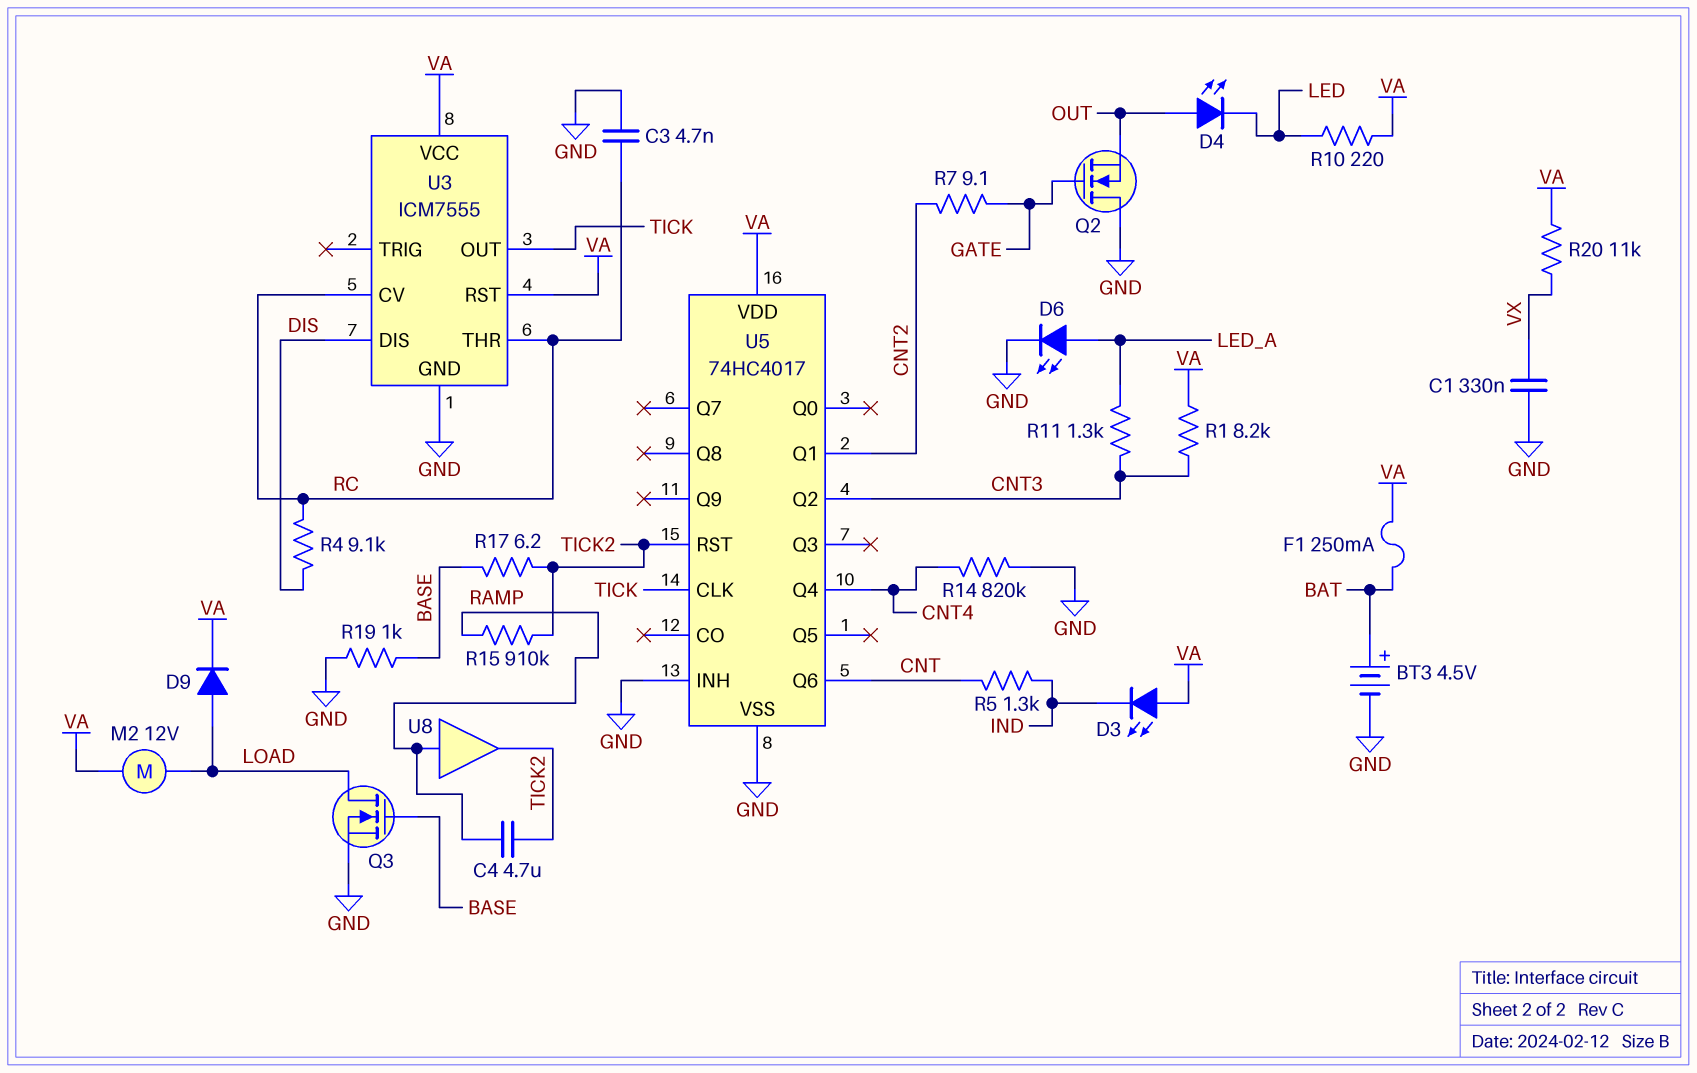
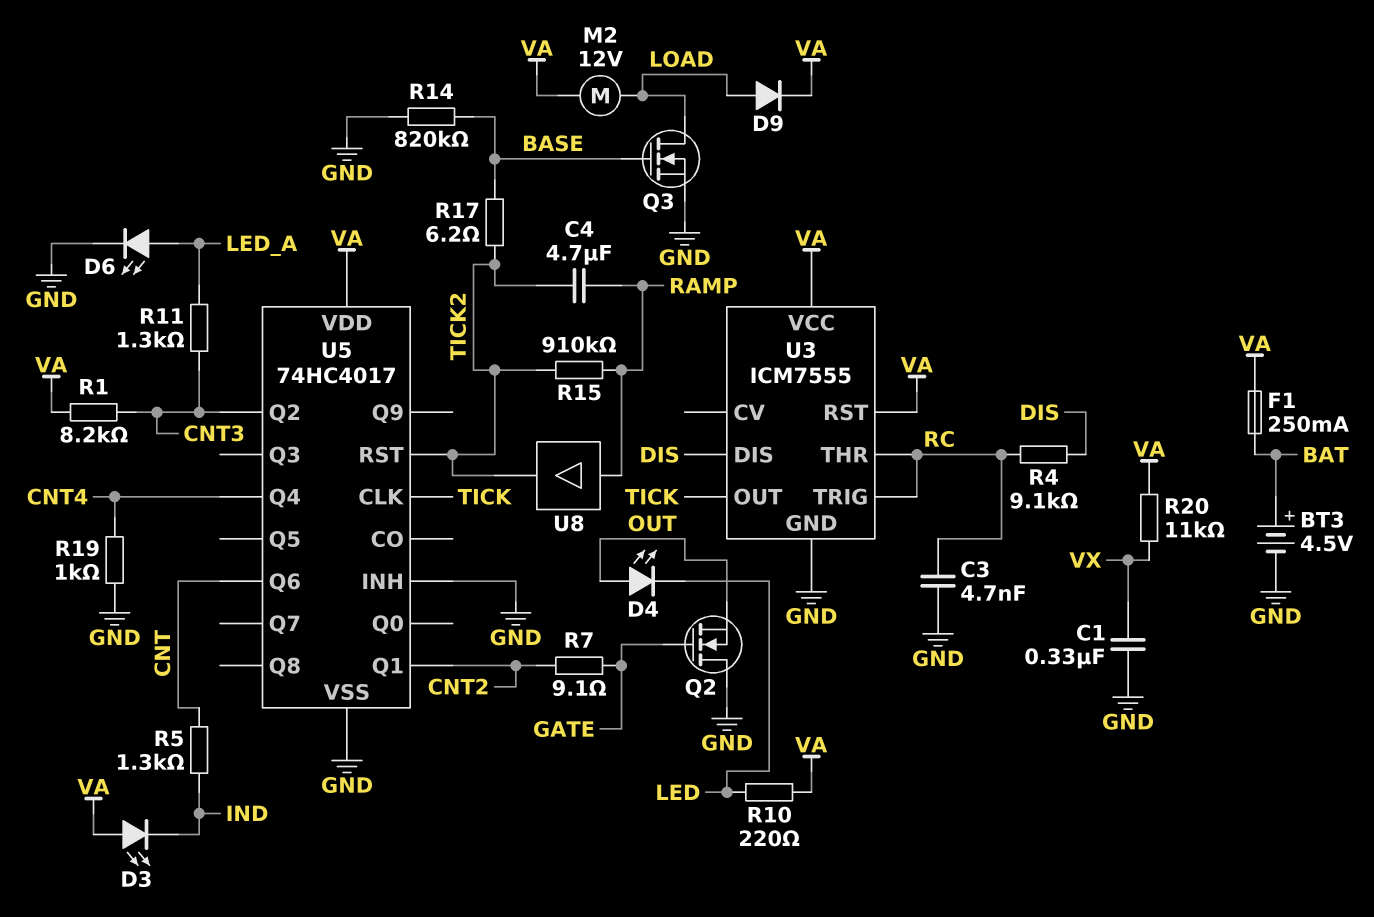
R14: 820k (CNT4, GND) -> 820k (BASE, GND)
R19: 1k (BASE, GND) -> 1k (CNT4, GND)
U3 pin CV: RC -> none
U3 pin TRIG: none -> RC

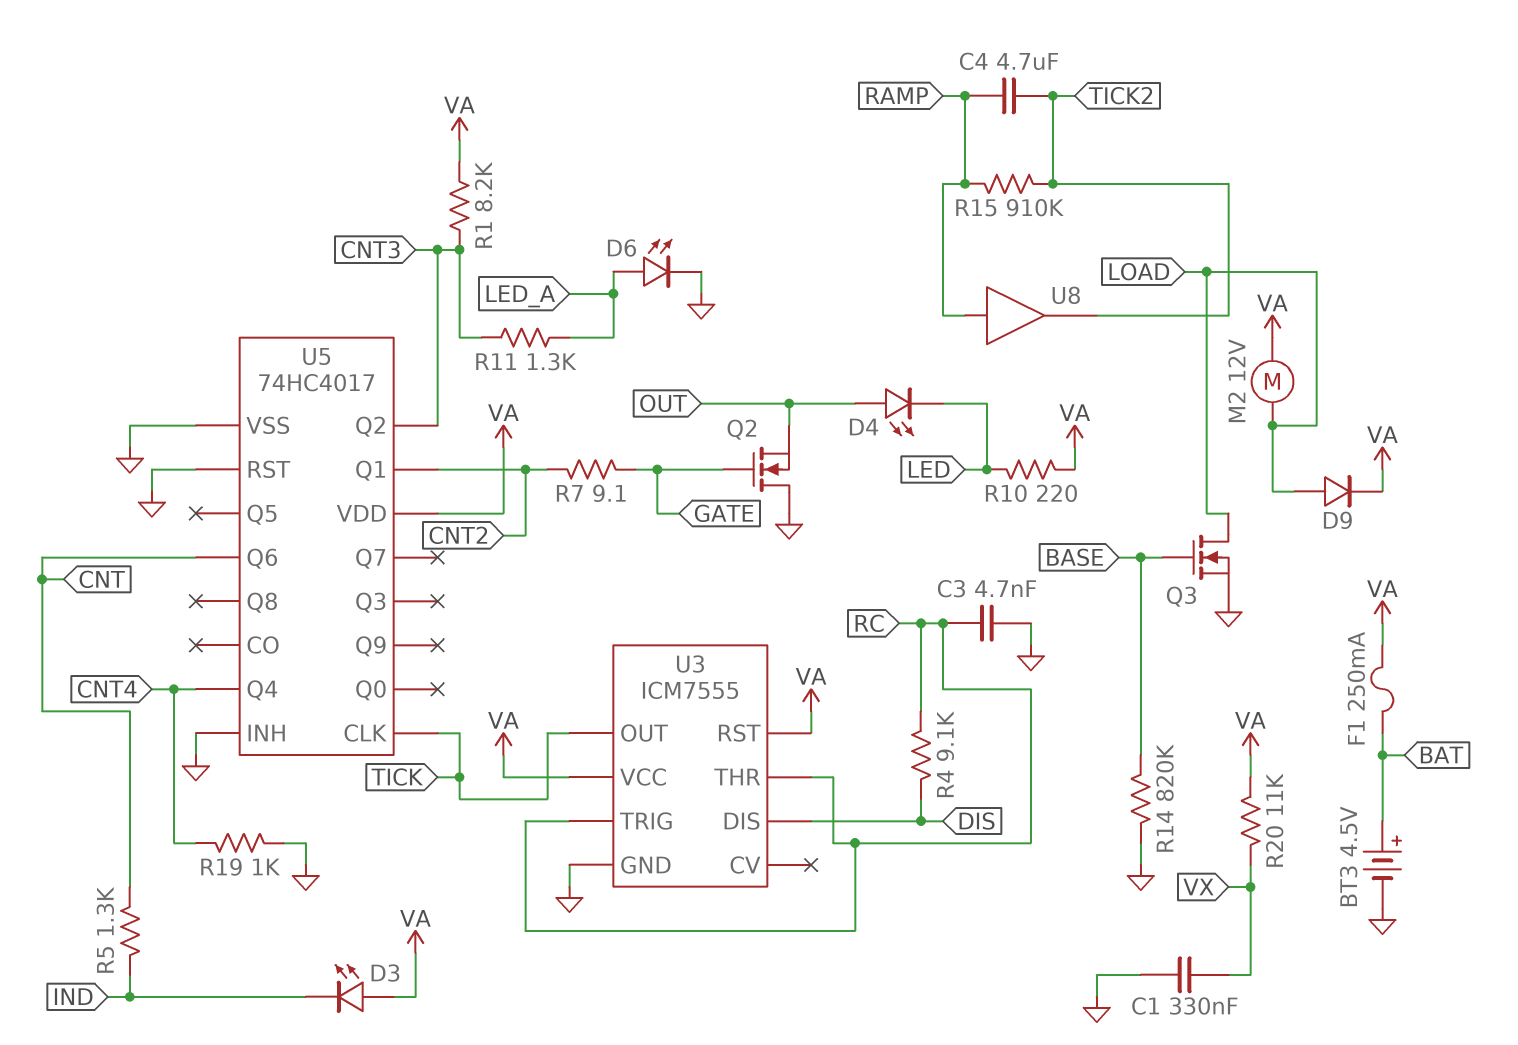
R17: 6.2 (BASE, TICK2) -> none
U5 pin RST: TICK2 -> GND

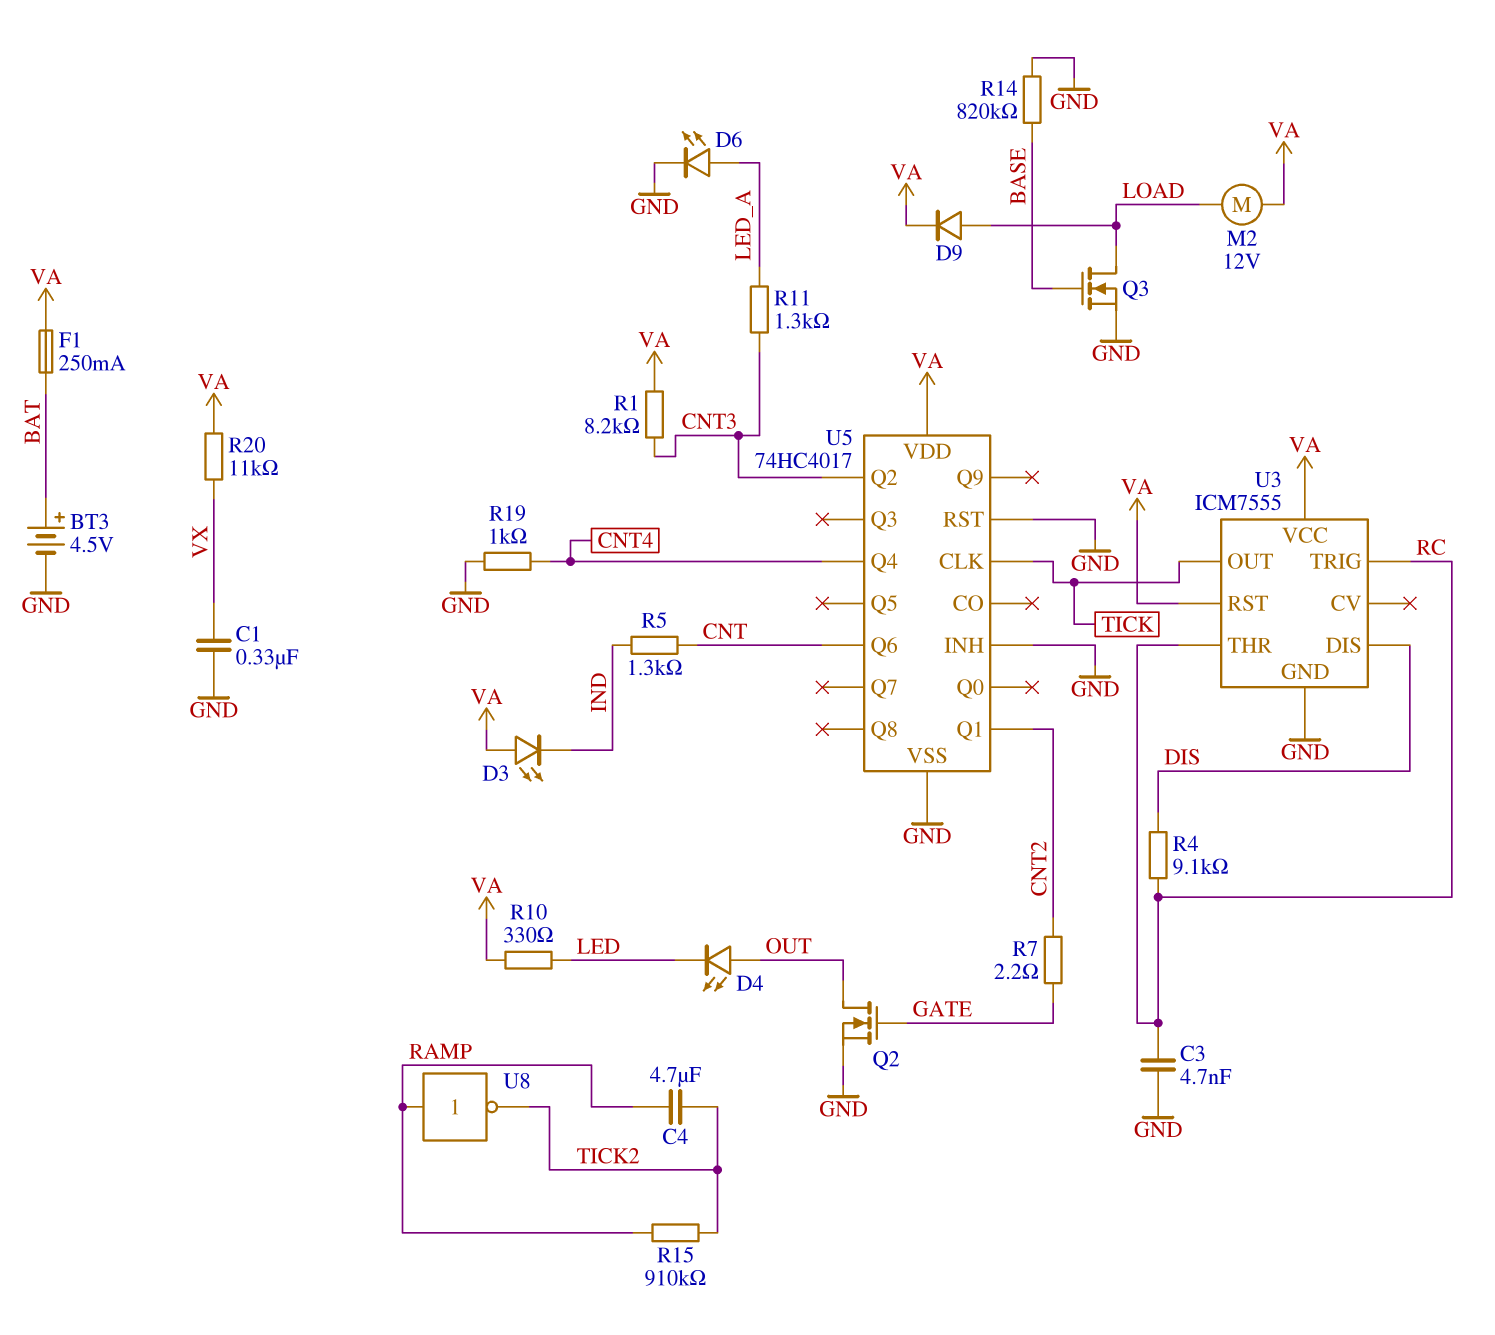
Q2: NMOS (G GATE, D GND, S OUT) -> NMOS (G GATE, D OUT, S GND)
R7: 9.1 (CNT2, GATE) -> 2.2 (CNT2, GATE)
R10: 220 (LED, VA) -> 330 (LED, VA)
U8: buffer (in RAMP, out TICK2) -> NOT (in RAMP, out TICK2)

